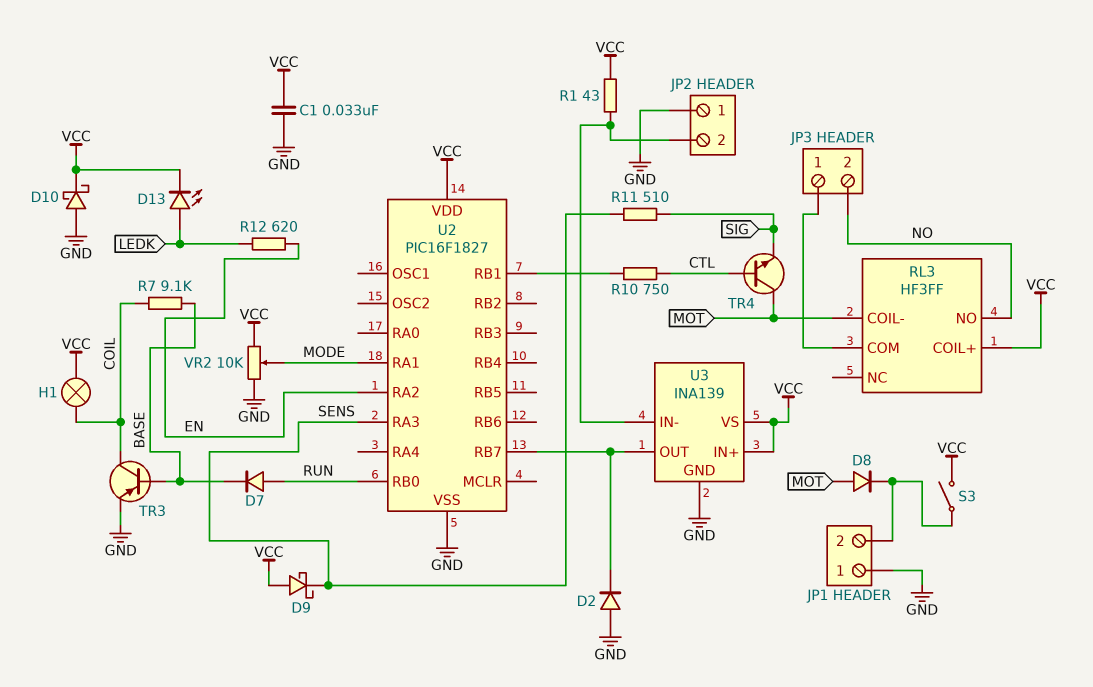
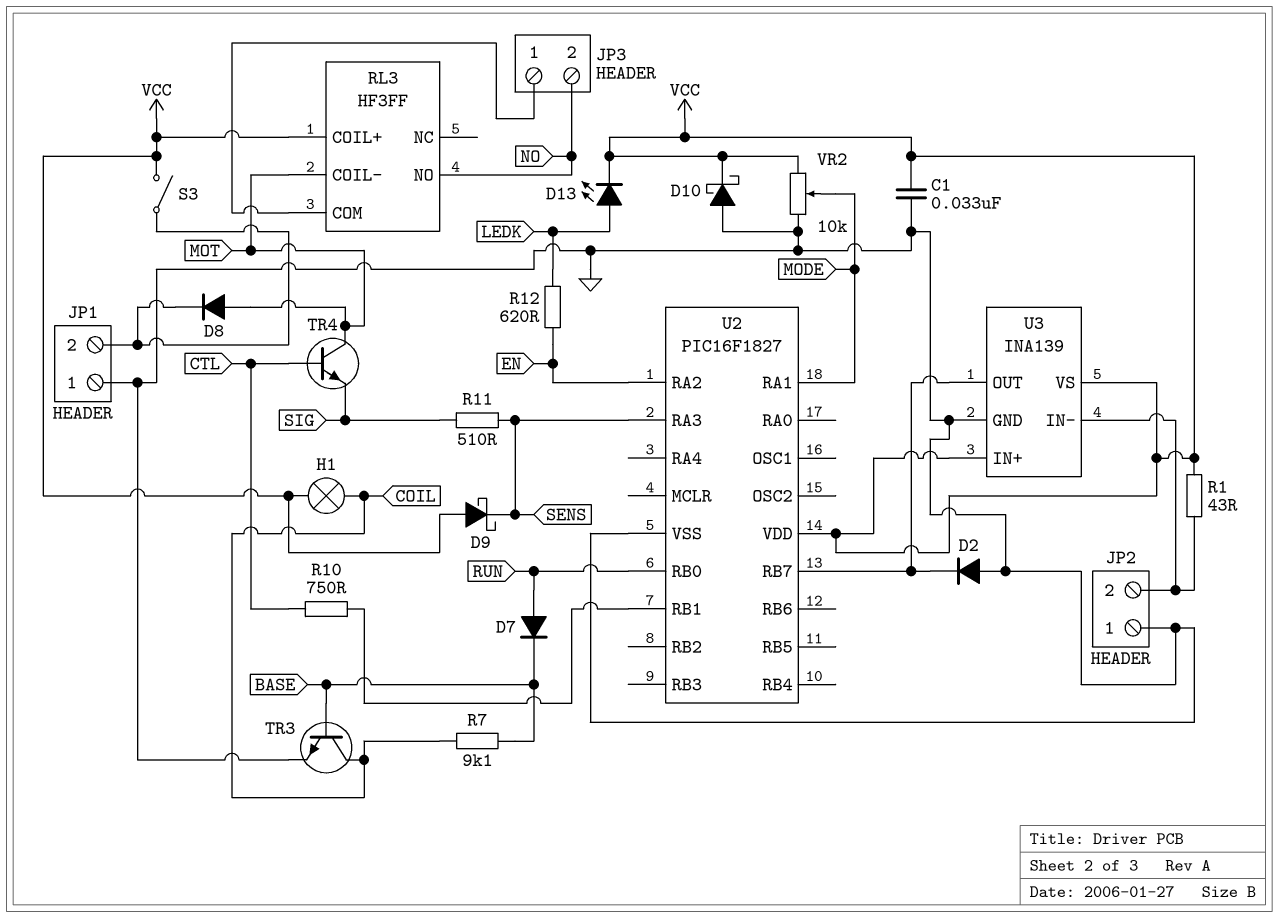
TR3: PNP (B BASE, C COIL, E GND) -> NPN (B BASE, C COIL, E GND)

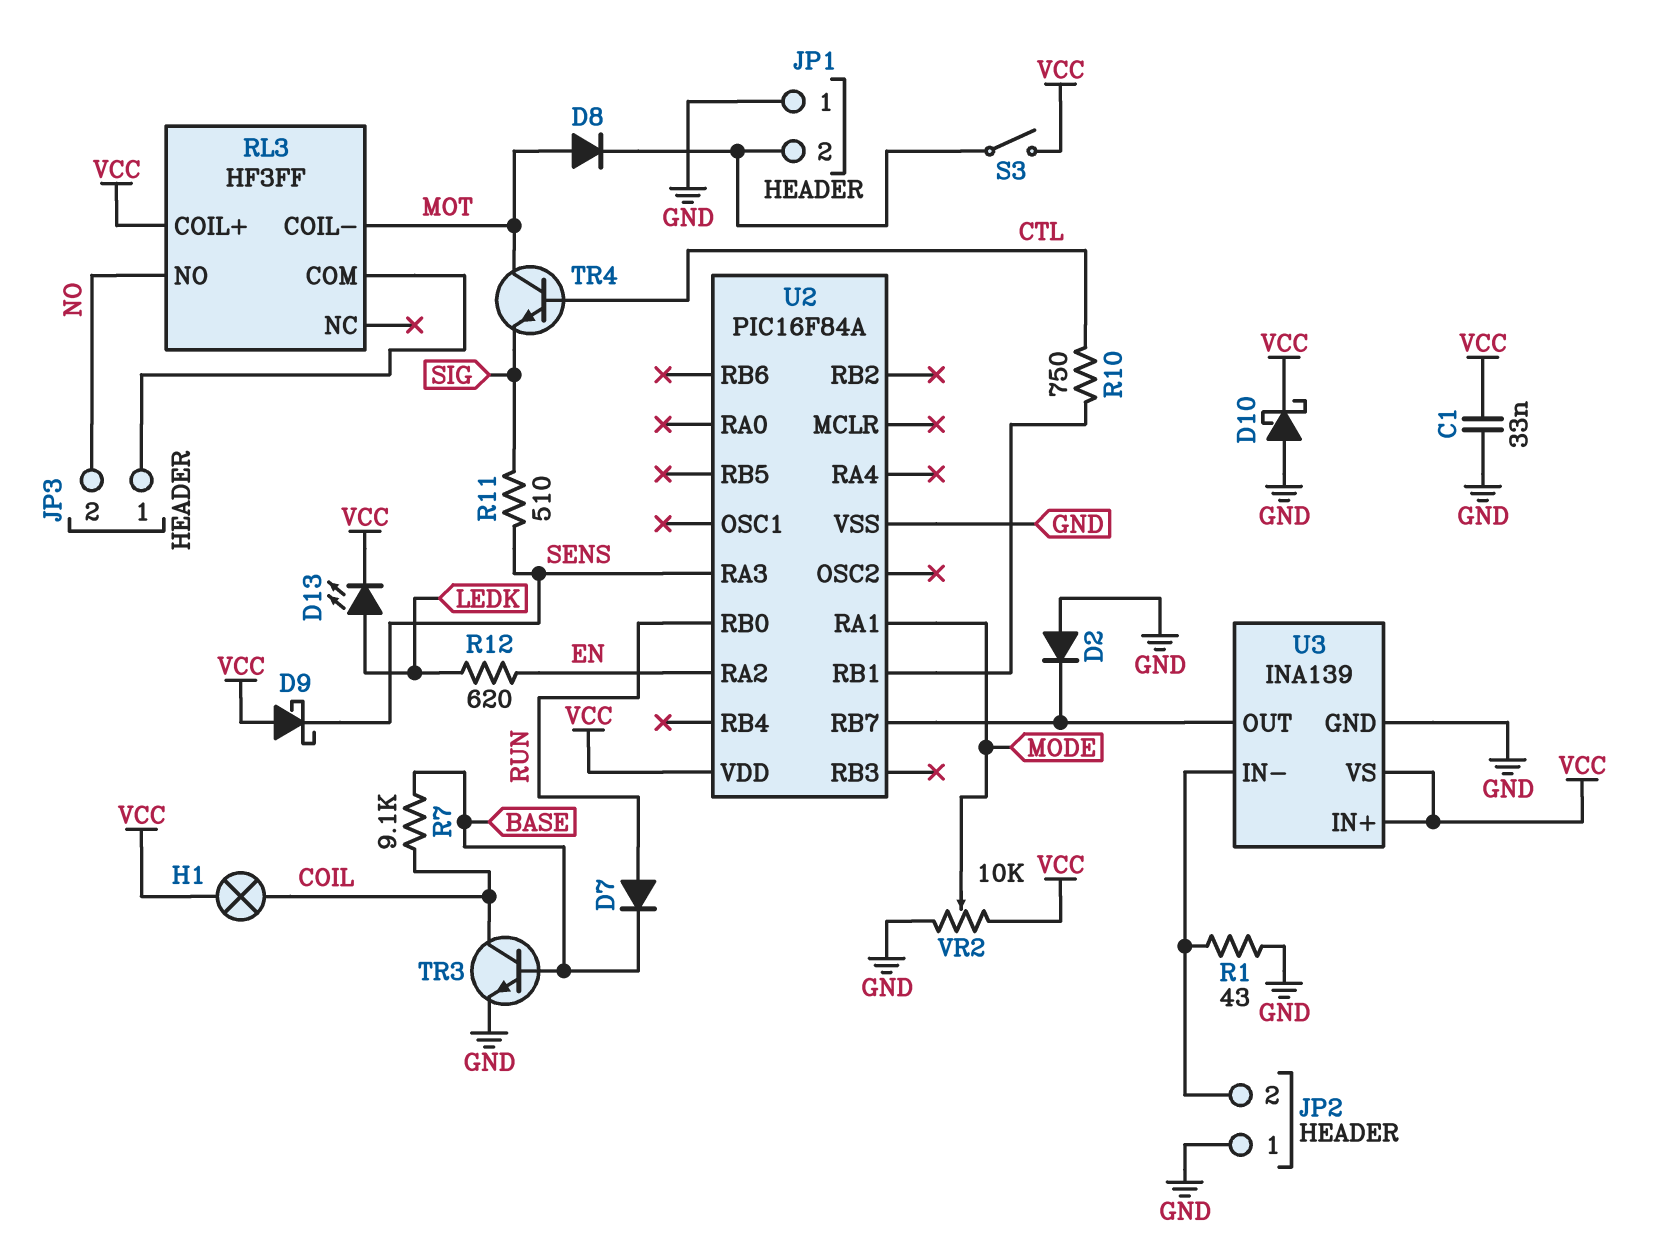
R1: 43 (JP2/2, VCC) -> 43 (GND, JP2/2)
U2: PIC16F1827 -> PIC16F84A

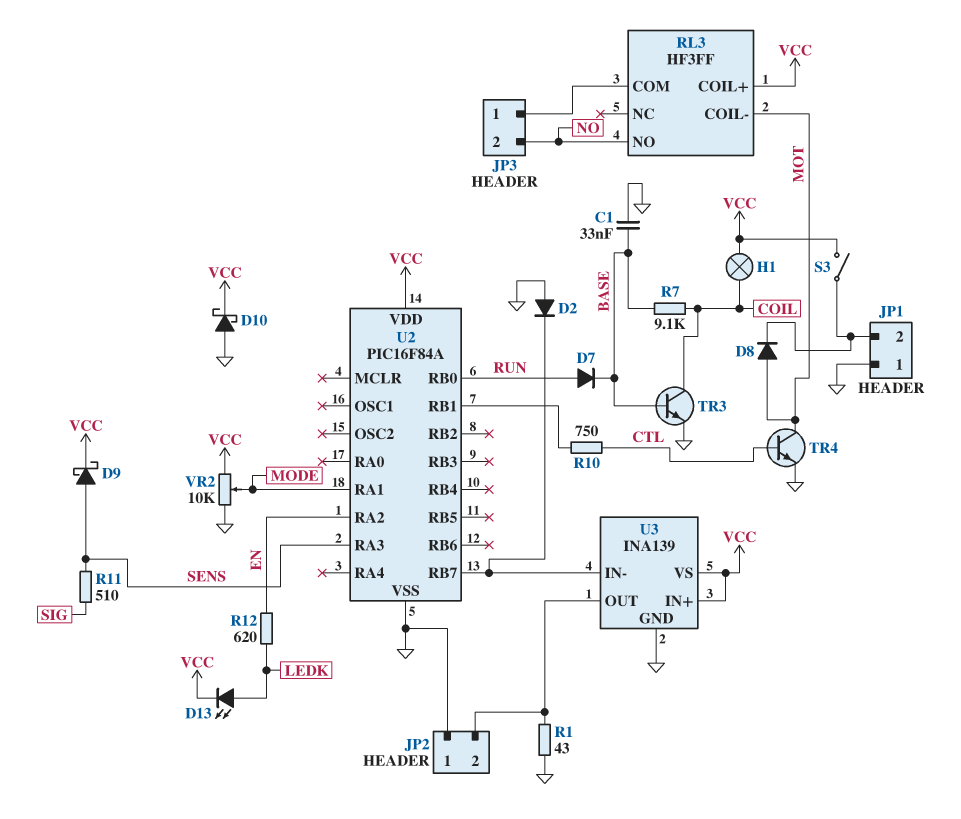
C1: 33nF (GND, VCC) -> 33nF (BASE, GND)
D9: schottky (A VCC, K SENS) -> schottky (A SENS, K VCC)
TR4: NPN (B CTL, C MOT, E SIG) -> NPN (B CTL, C MOT, E GND)
U3 pin IN-: JP2/2 -> U2/RB7
U3 pin OUT: U2/RB7 -> JP2/2

